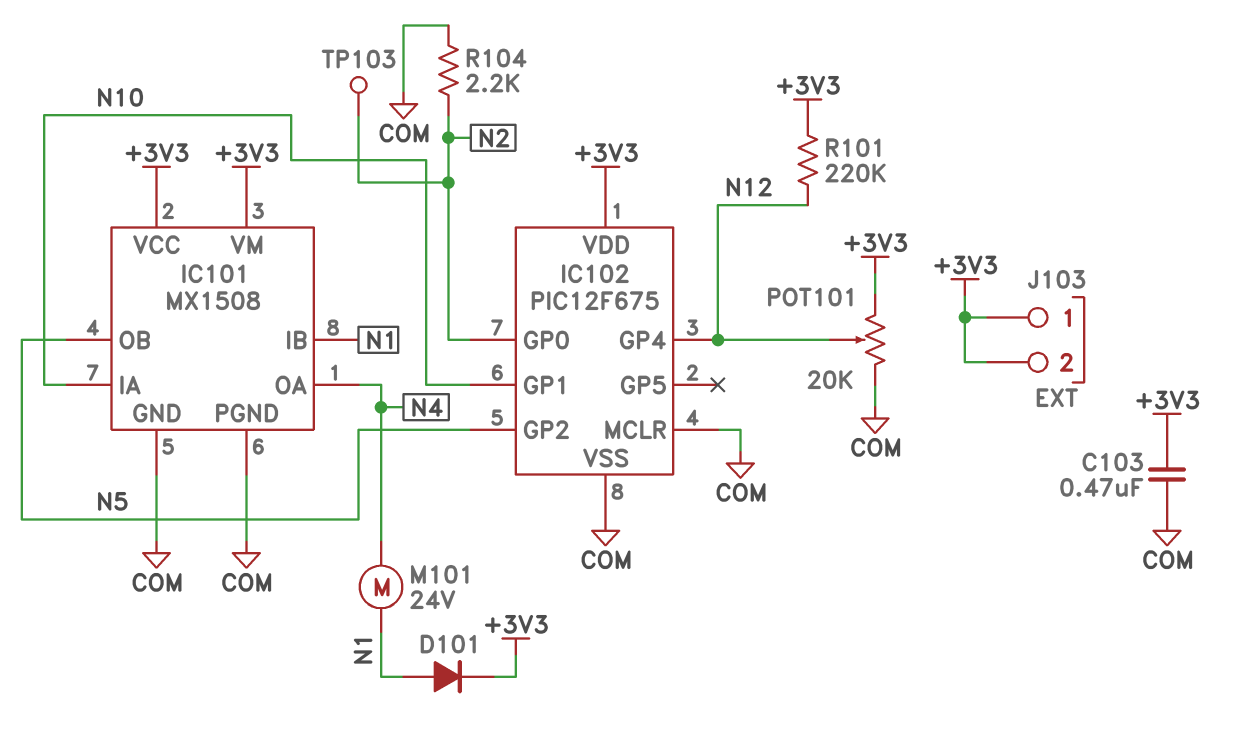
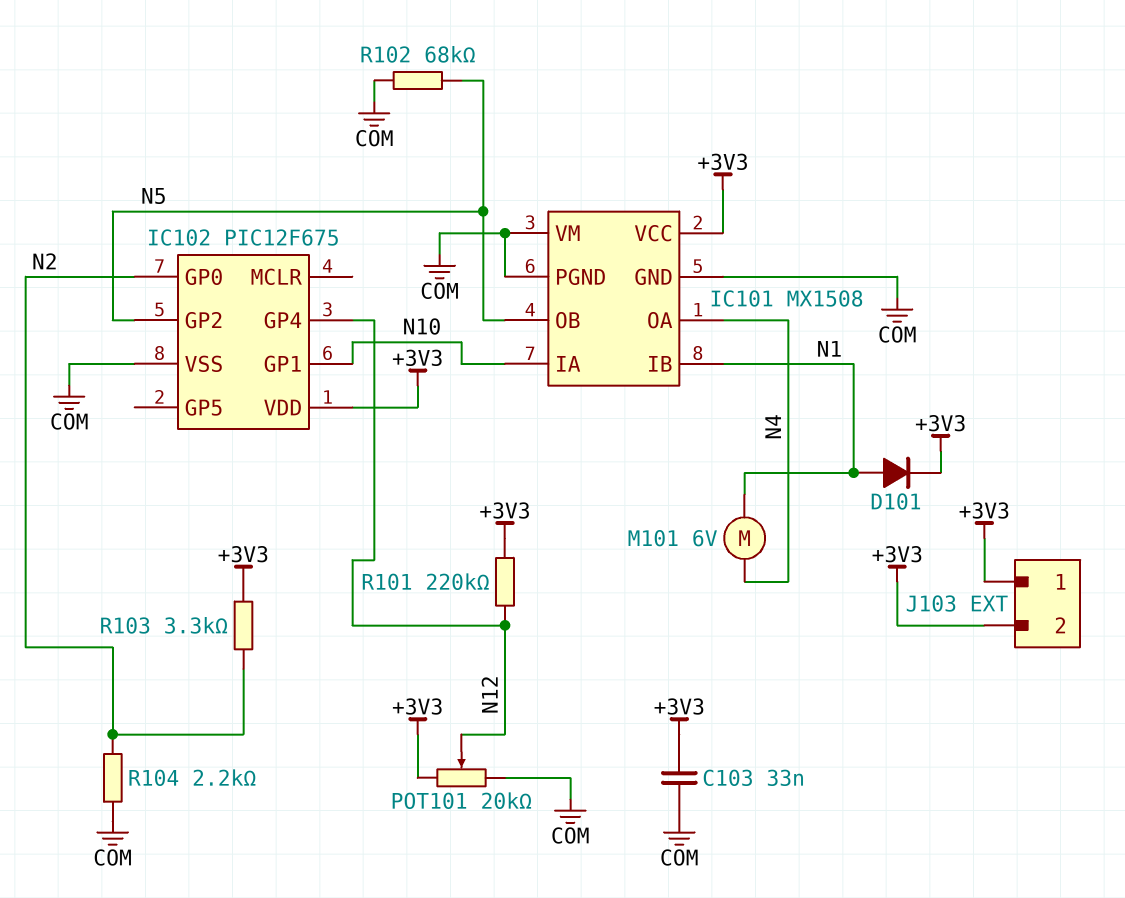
C103: 470nF (+3V3, COM) -> 33nF (+3V3, COM)
IC101 pin VM: +3V3 -> COM
IC102 pin MCLR: COM -> none
M101: motor 24V (N1, N4) -> motor 6V (N1, N4)
R102: none -> 68k (COM, N5)
R103: none -> 3.3k (+3V3, N2)
TP103: test point (N2) -> none

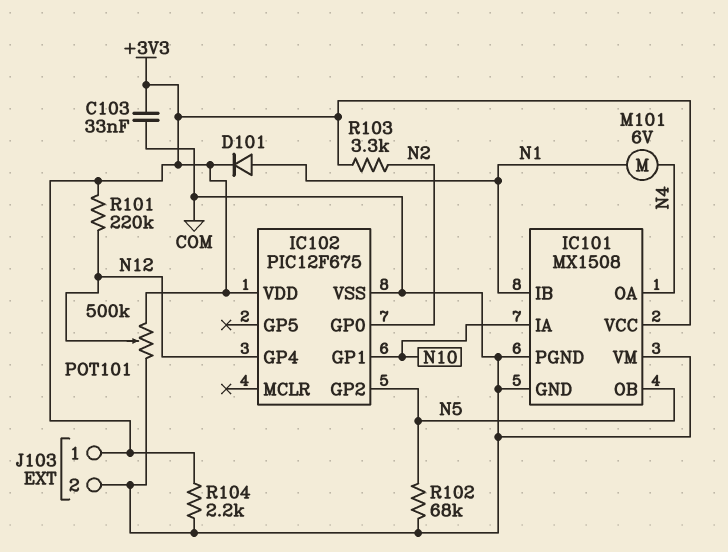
J103 pin 2: +3V3 -> COM
POT101: 20k (+3V3, COM, wiper N12) -> 500k (+3V3, COM, wiper N12)
R104: 2.2k (COM, N2) -> 2.2k (+3V3, COM)

